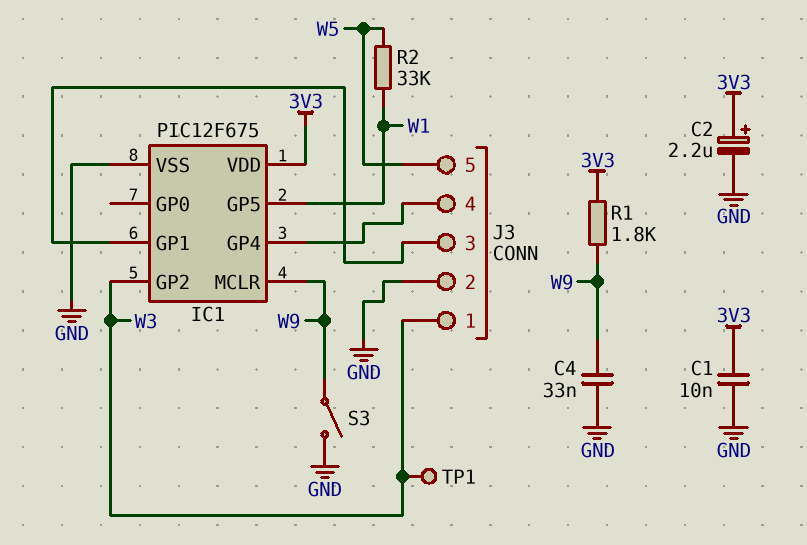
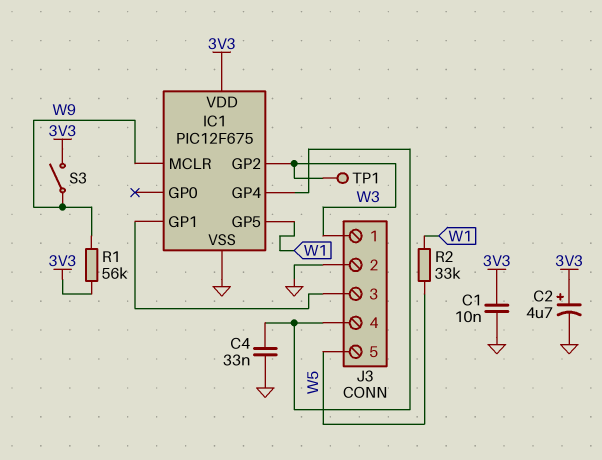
C2: 2.2uF (plus 3V3, minus GND) -> 4.7uF (plus 3V3, minus GND)
C4: 33nF (GND, W9) -> 33nF (GND, IC1/GP4)
R1: 1.8k (3V3, W9) -> 56k (3V3, W9)
S3: switch (GND, W9) -> switch (3V3, W9)

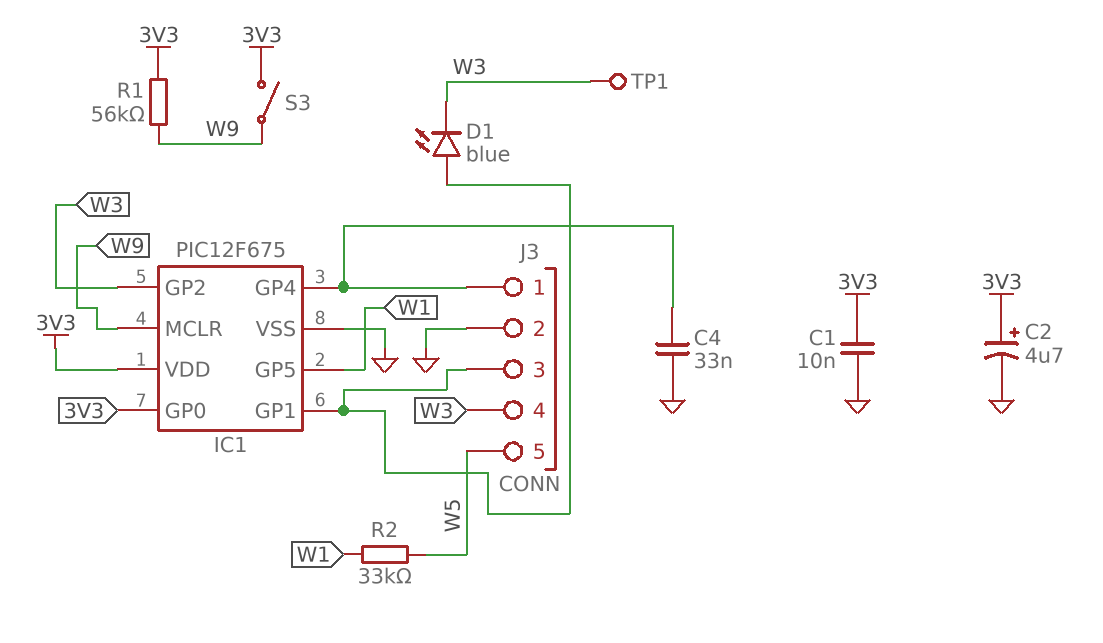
D1: none -> LED blue (A IC1/GP1, K W3)
IC1 pin GP0: none -> 3V3
J3 pin 1: W3 -> IC1/GP4
J3 pin 4: IC1/GP4 -> W3

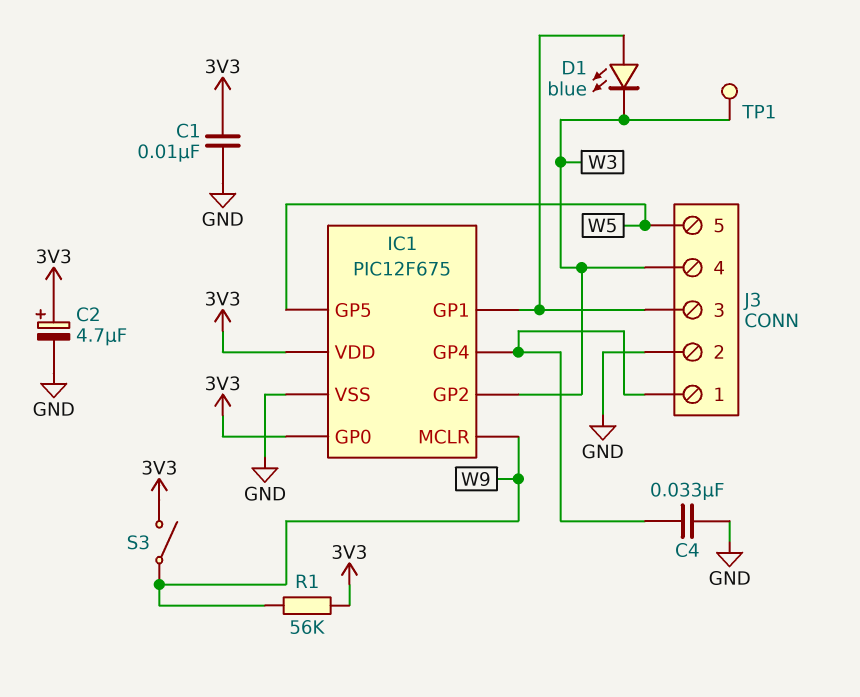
IC1 pin GP5: W1 -> W5
R2: 33k (W1, W5) -> none

